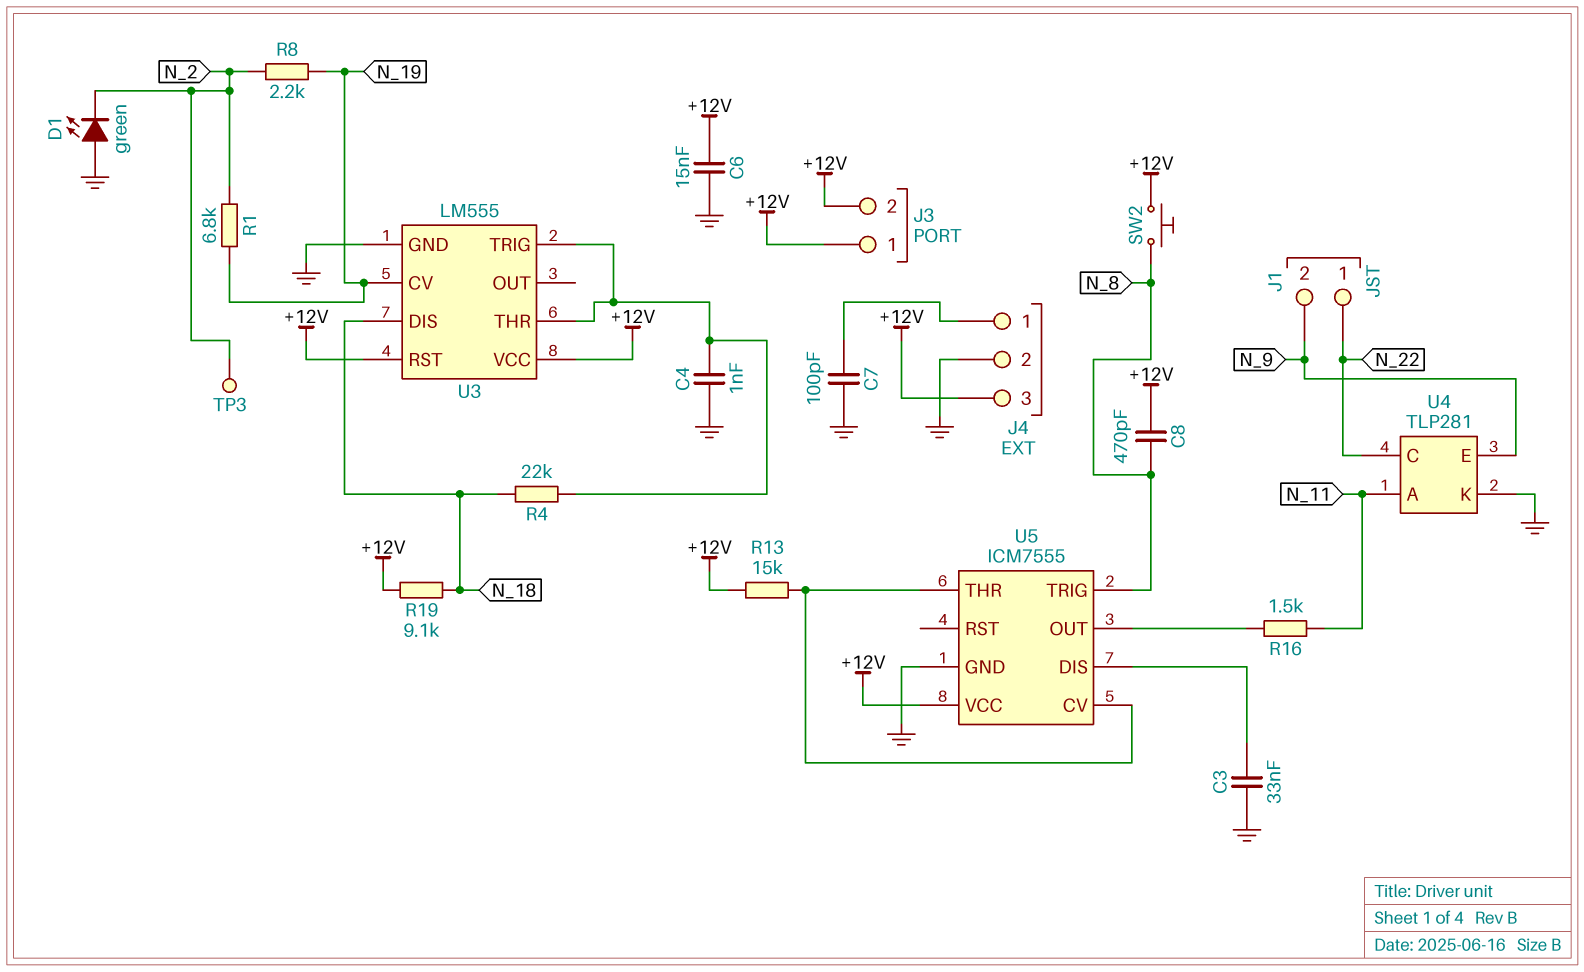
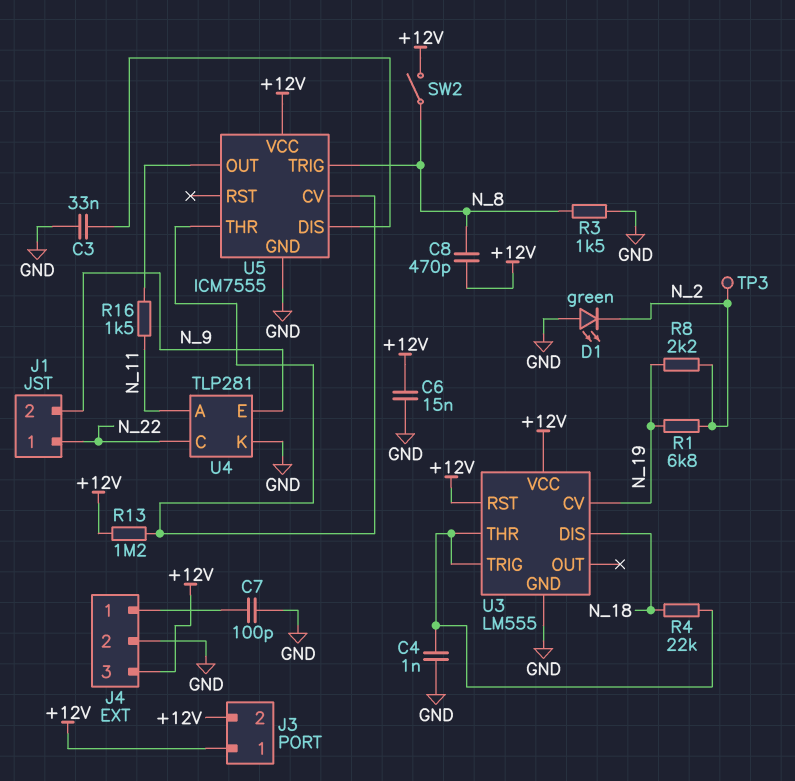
R3: none -> 1.5k (GND, N_8)
R13: 15k (+12V, U5/CV) -> 1.2M (+12V, U5/CV)
R19: 9.1k (+12V, N_18) -> none
SW2: button (+12V, N_8) -> switch (+12V, N_8)

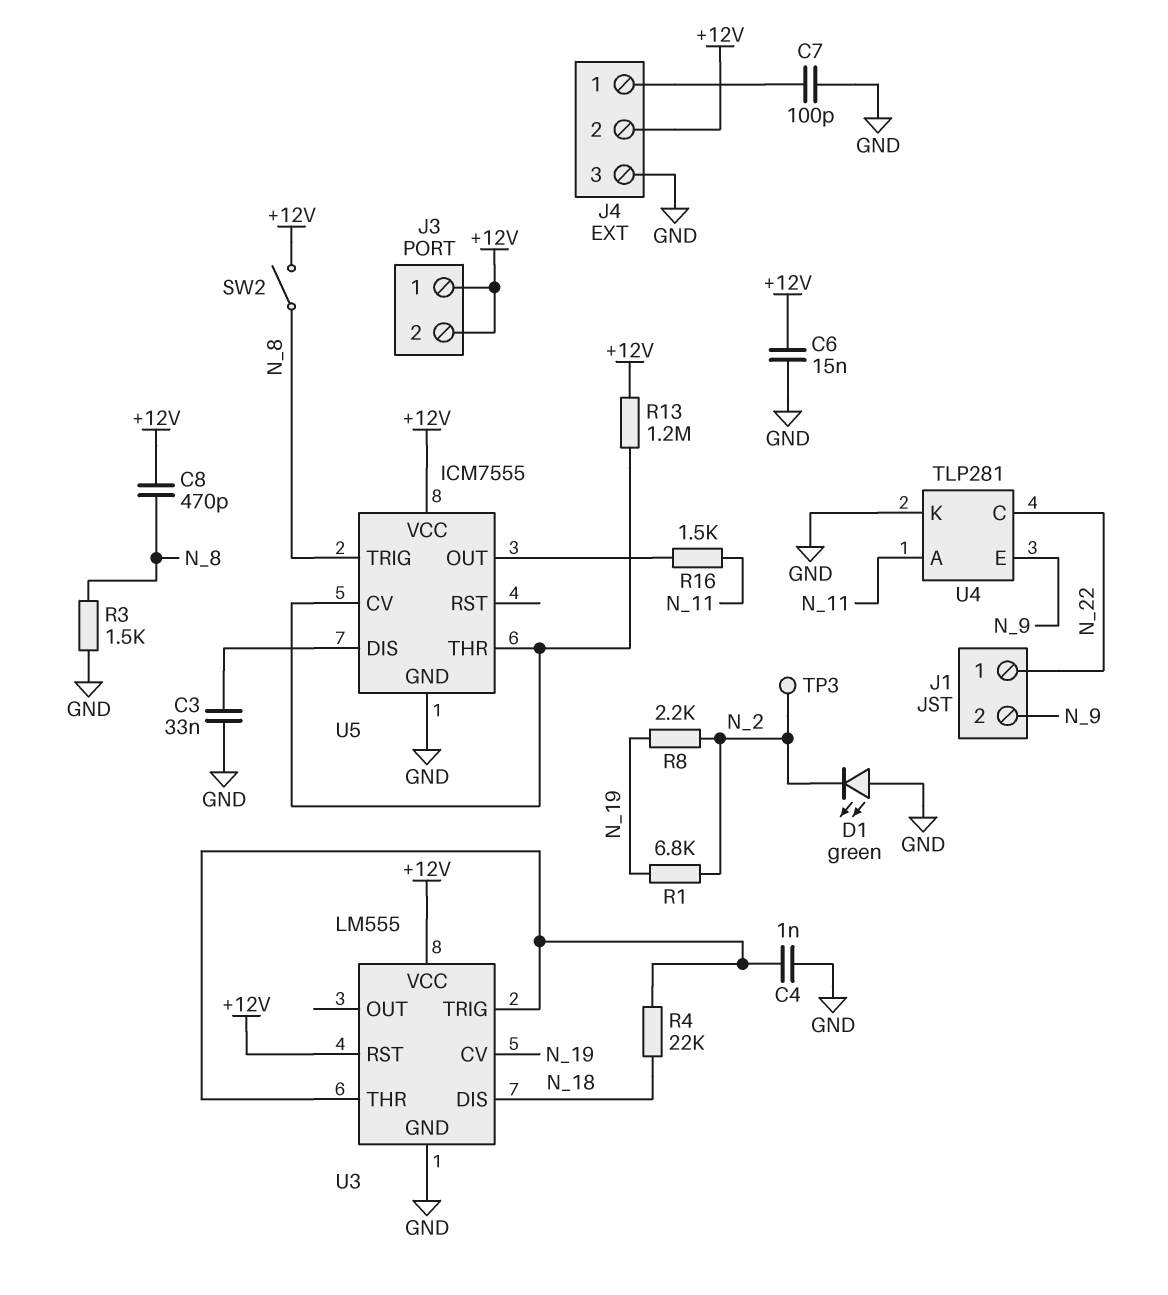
J4 pin 2: GND -> +12V
J4 pin 3: +12V -> GND

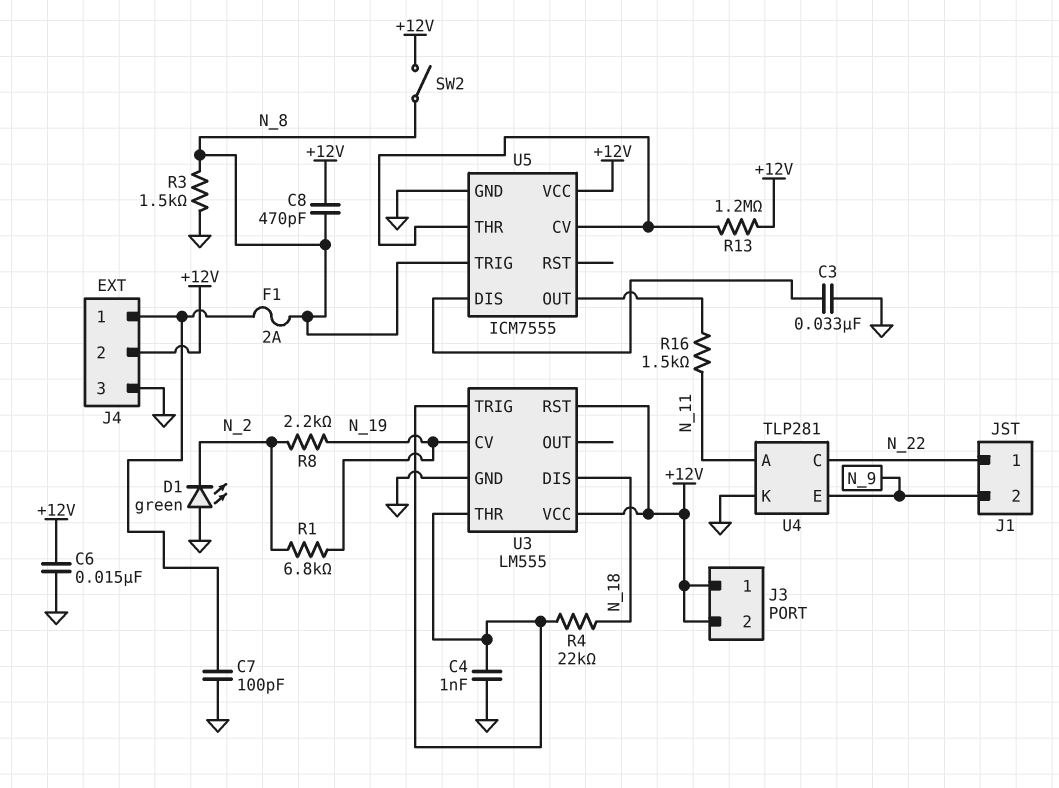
F1: none -> 2A (J4/1, N_8)
TP3: test point (N_2) -> none

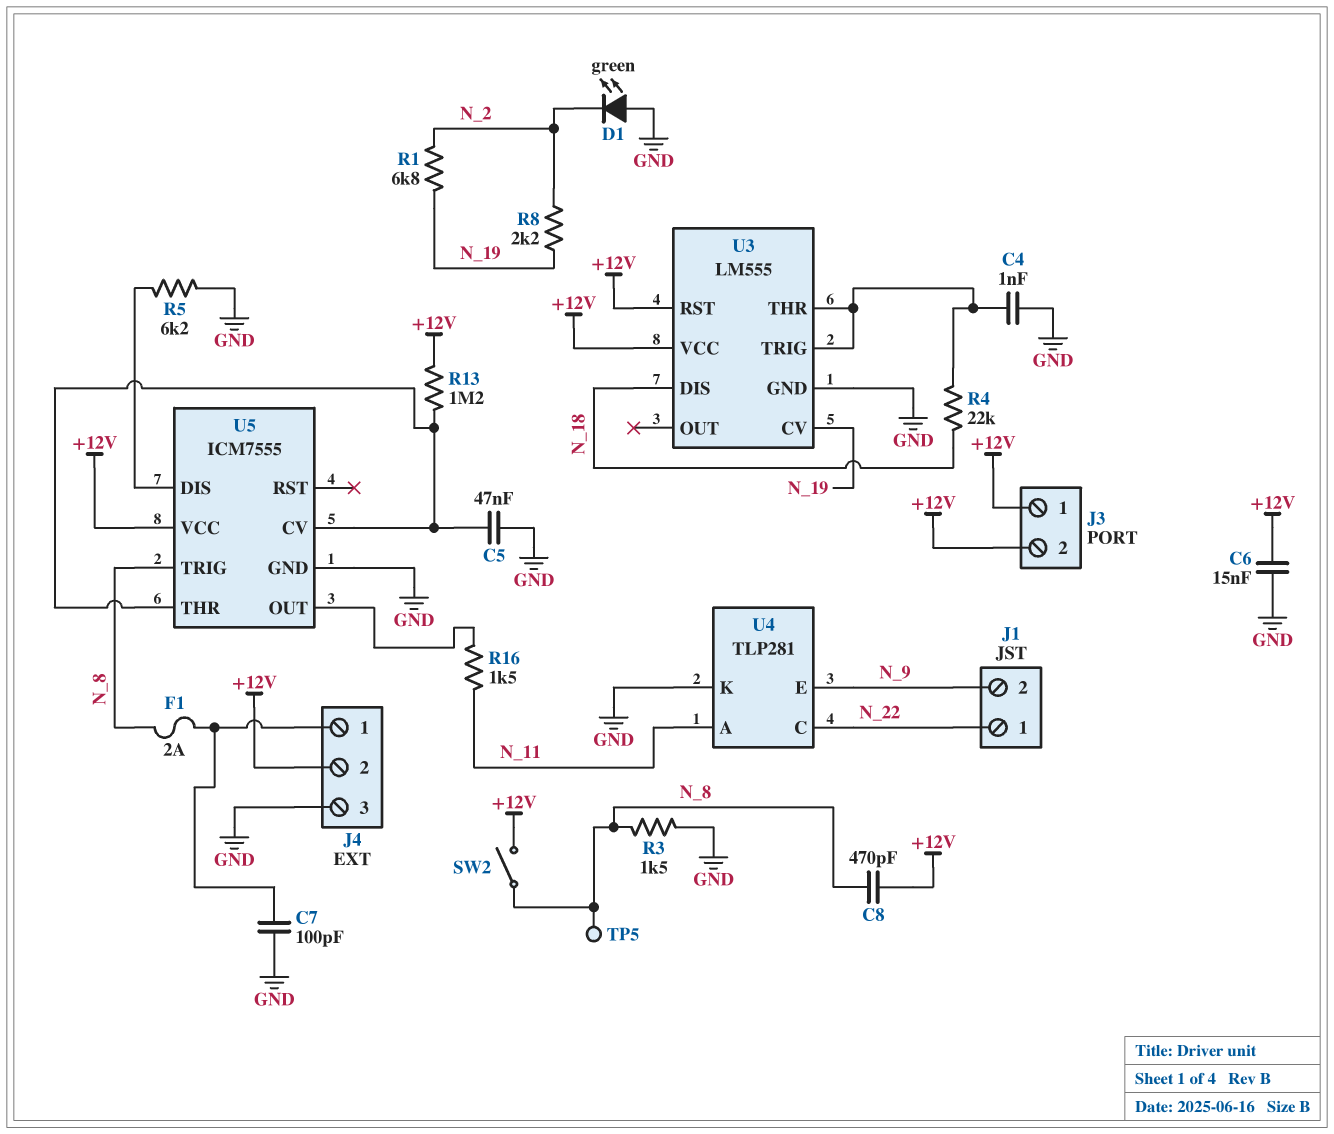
C3: 33nF (GND, U5/DIS) -> none
C5: none -> 47nF (GND, U5/CV)
R5: none -> 6.2k (GND, U5/DIS)
TP5: none -> test point (N_8)

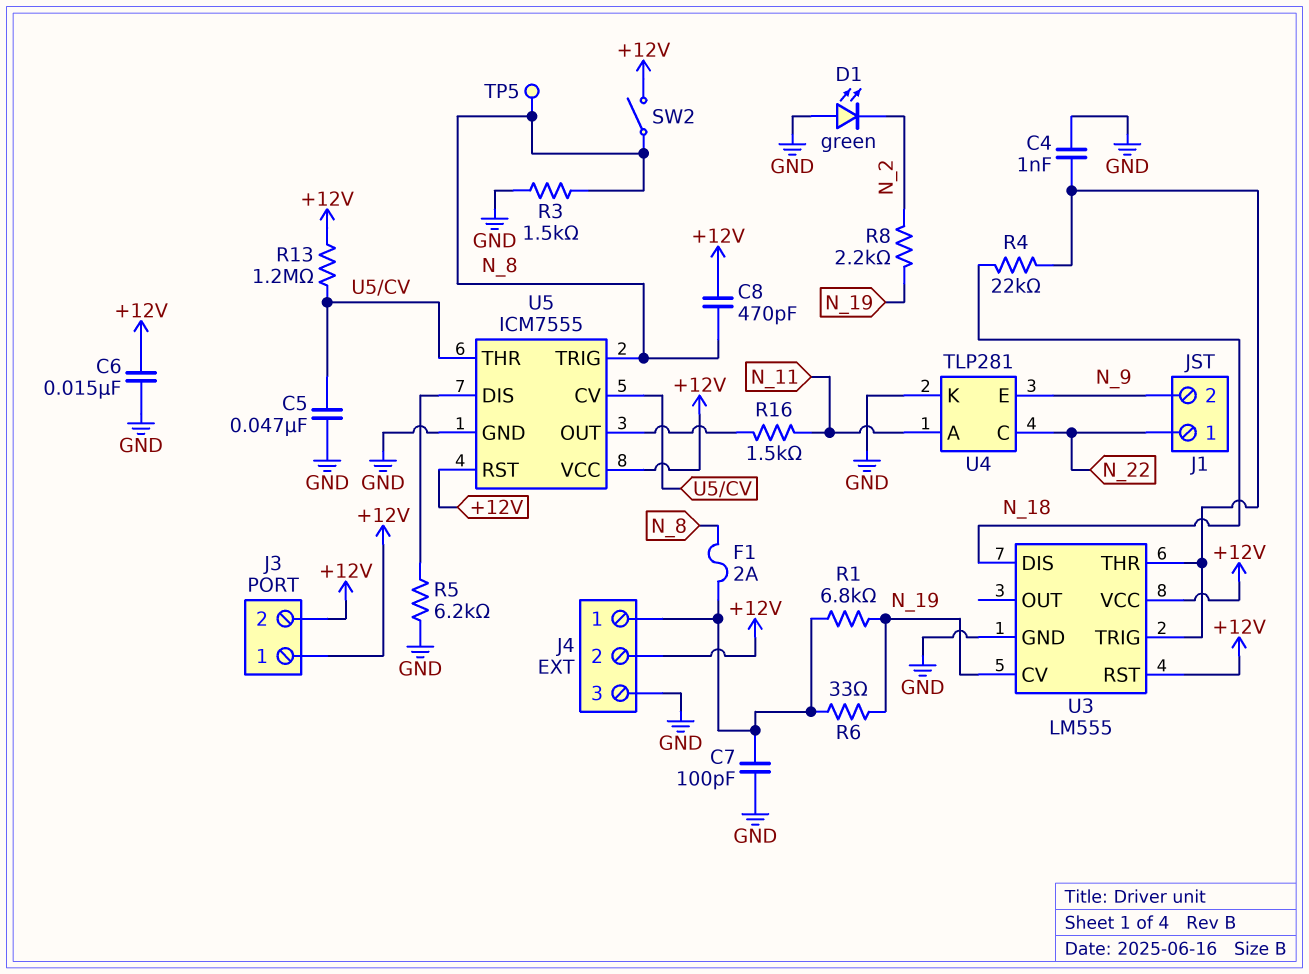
R1: 6.8k (N_2, N_19) -> 6.8k (J4/1, N_19)
R6: none -> 33 (J4/1, N_19)
U5 pin RST: none -> +12V

